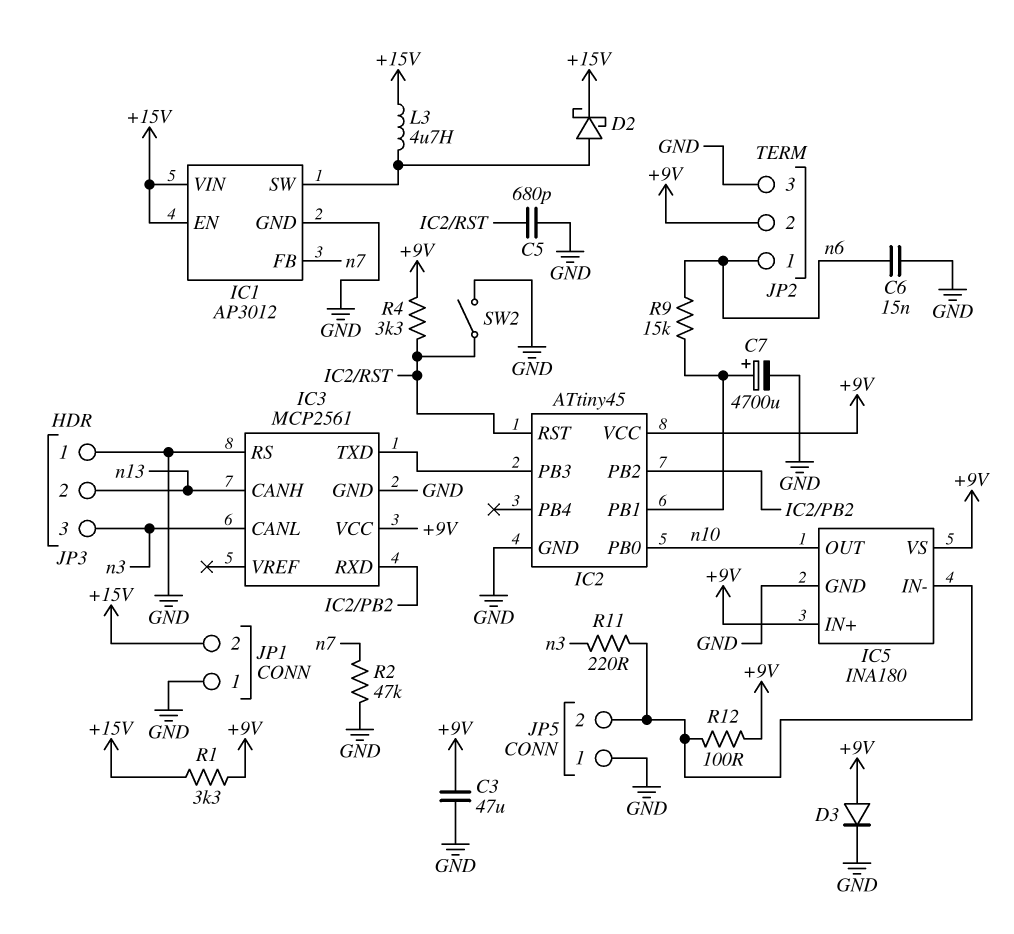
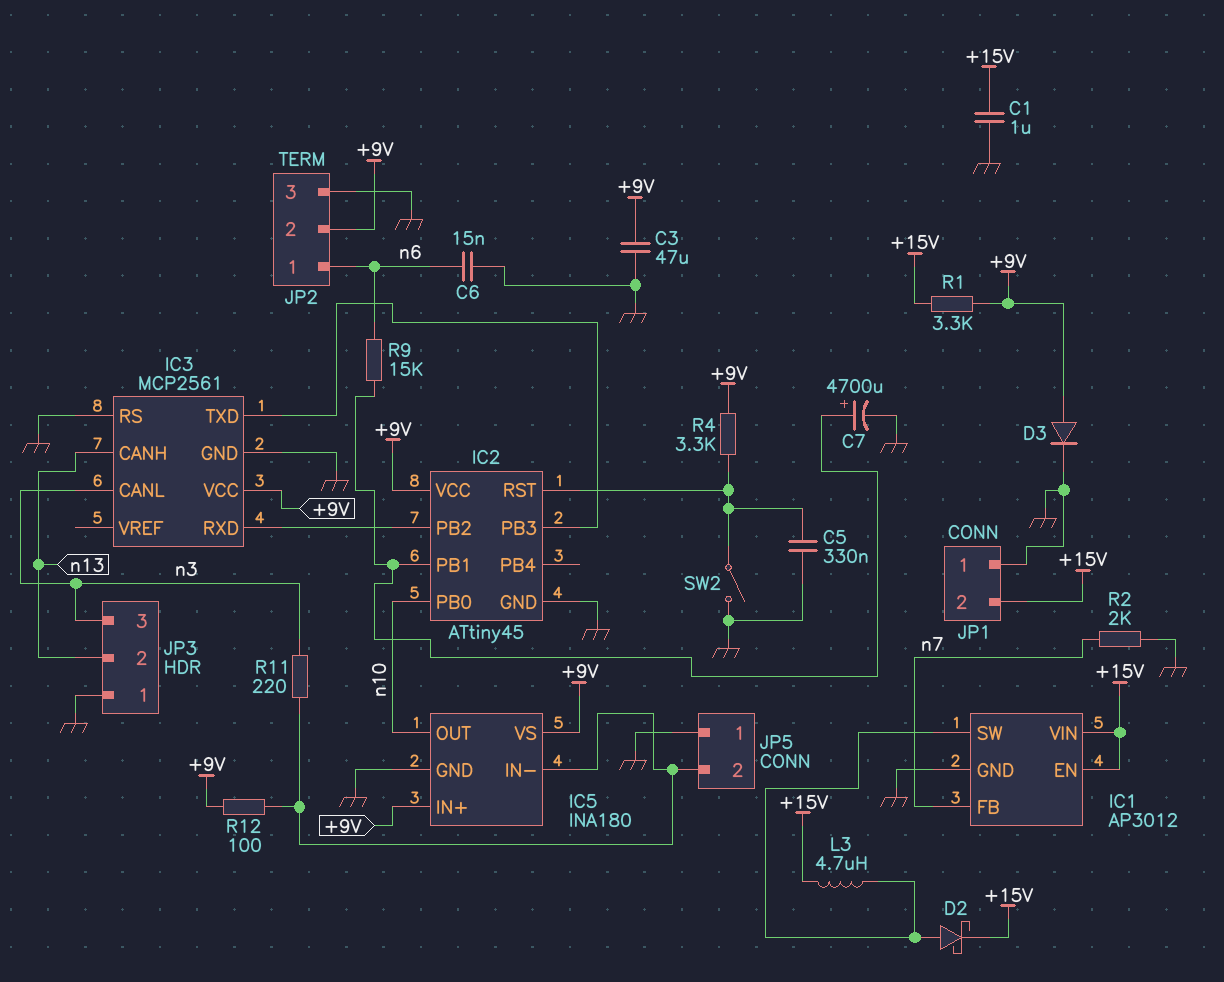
C1: none -> 1uF (+15V, GND)
C5: 680pF (GND, IC2/RST) -> 330nF (GND, IC2/RST)
R2: 47k (GND, n7) -> 2k (GND, n7)

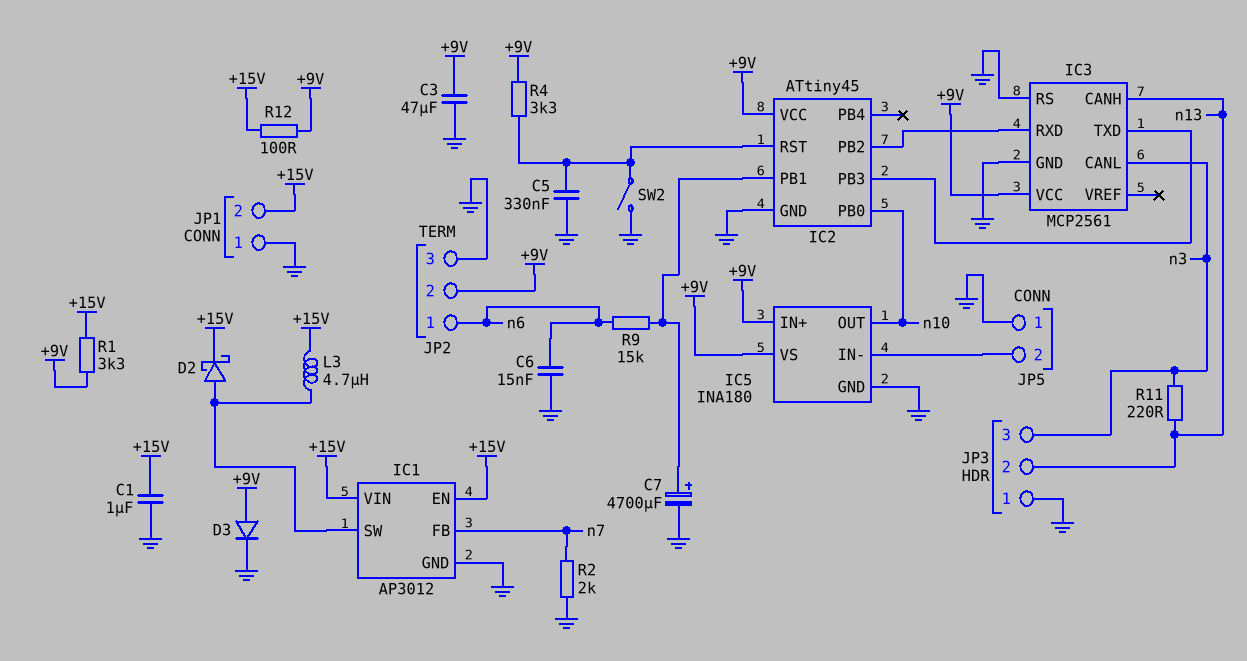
R11: 220 (IC5/IN-, n3) -> 220 (n3, n13)
R12: 100 (+9V, IC5/IN-) -> 100 (+9V, +15V)

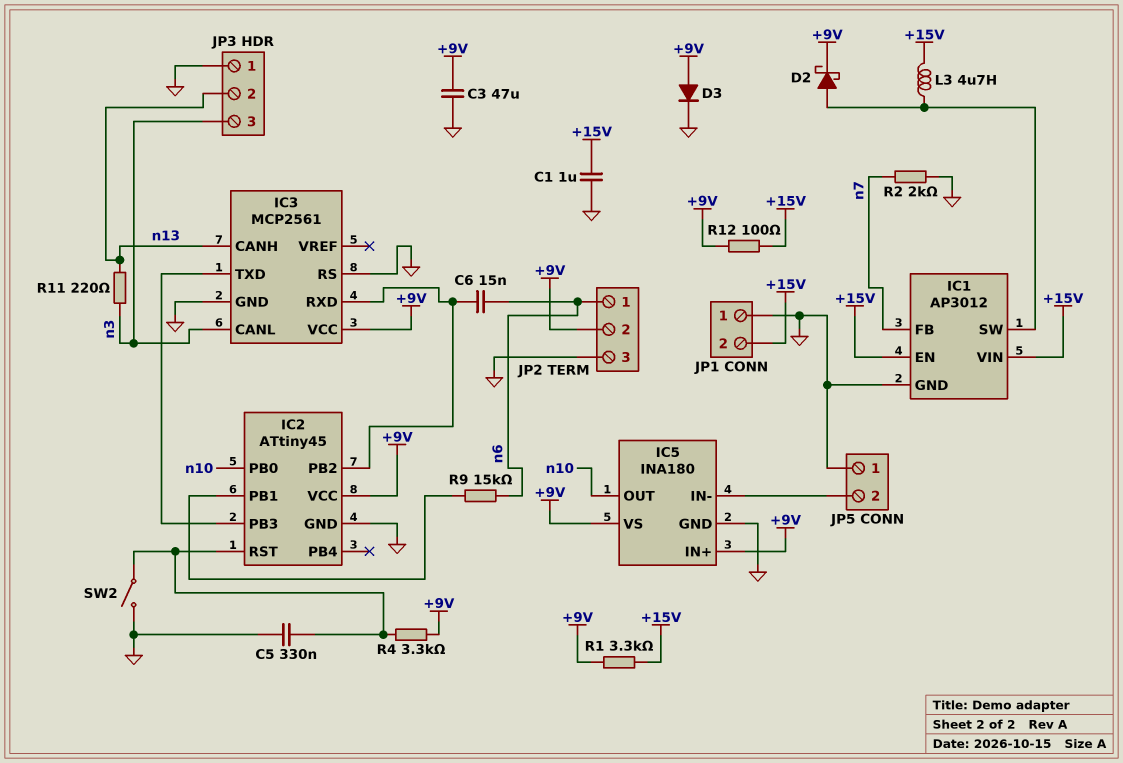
C6: 15nF (GND, n6) -> 15nF (IC2/PB2, n6)
C7: 4700uF (plus IC2/PB1, minus GND) -> none
D2: schottky (A IC1/SW, K +15V) -> schottky (A IC1/SW, K +9V)

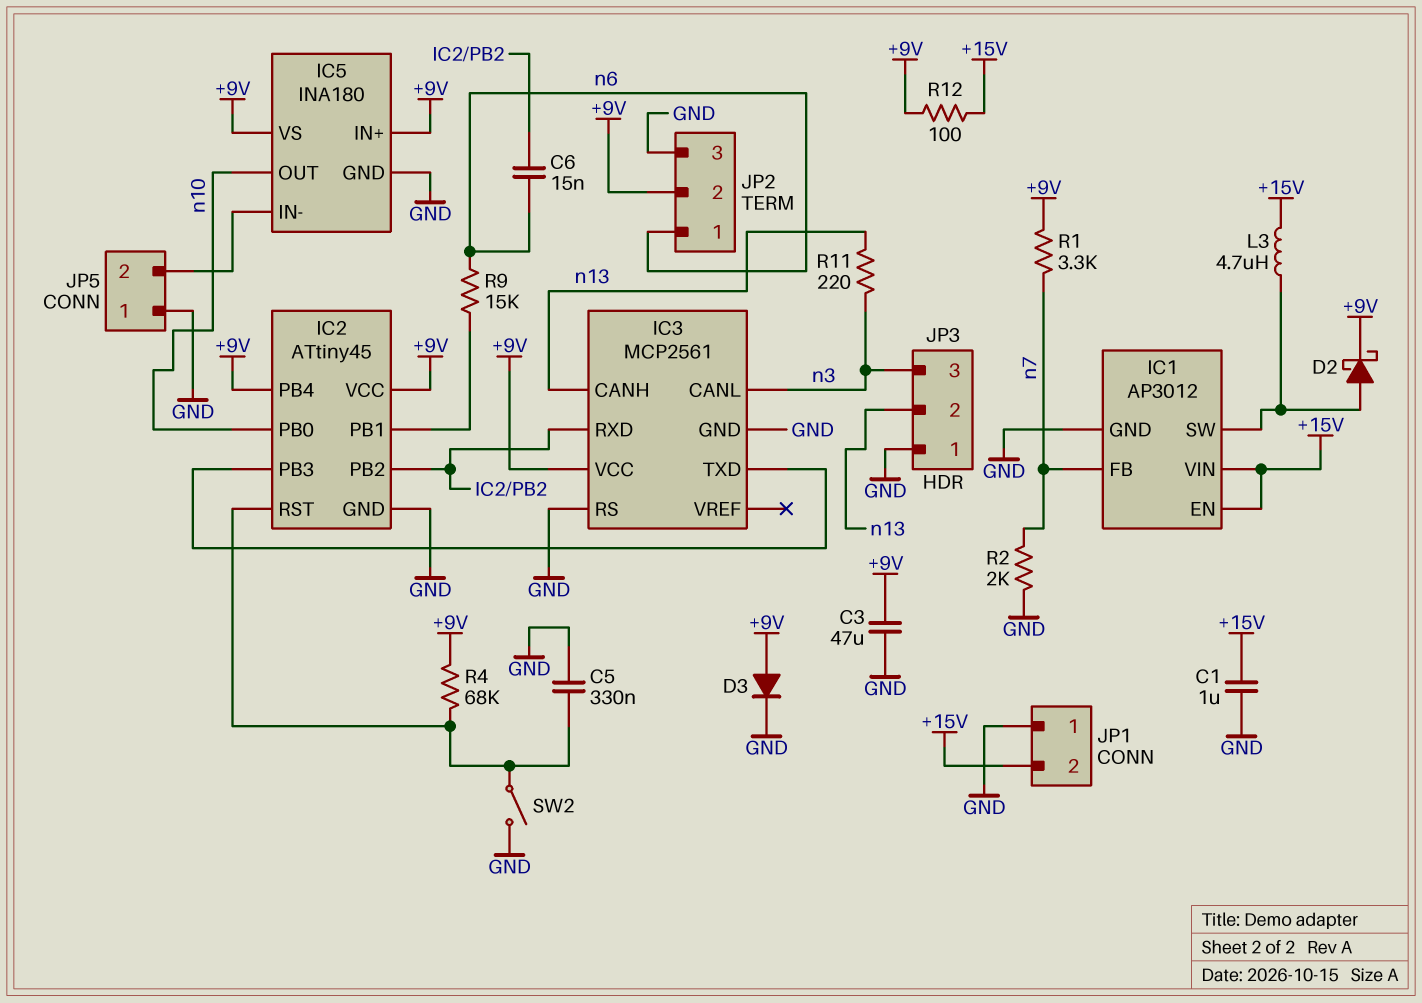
IC2 pin PB4: none -> +9V
R1: 3.3k (+9V, +15V) -> 3.3k (+9V, n7)
R4: 3.3k (+9V, IC2/RST) -> 68k (+9V, IC2/RST)

